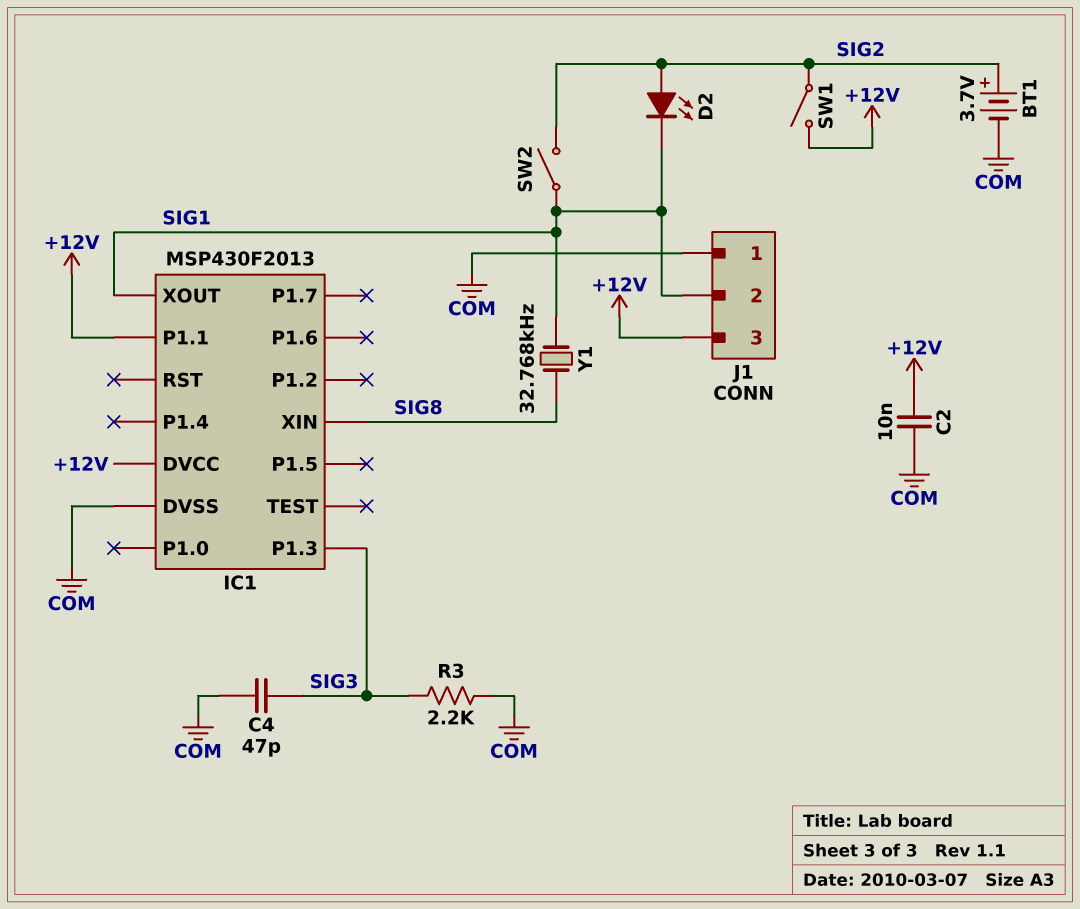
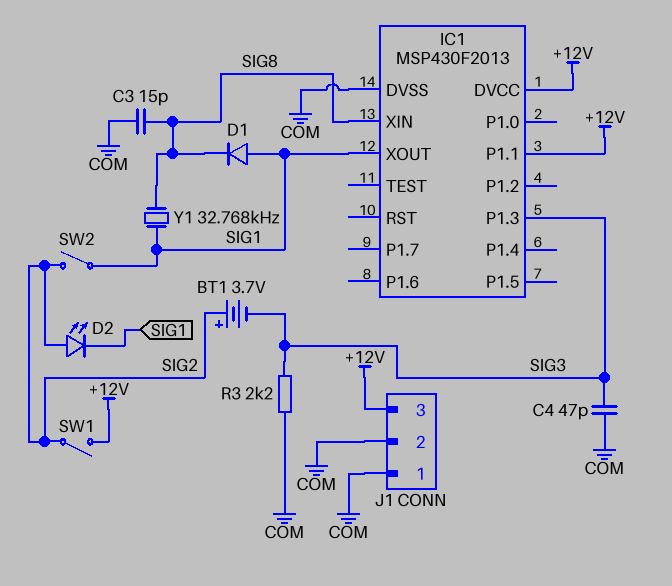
BT1: 3.7V (plus SIG2, minus COM) -> 3.7V (plus SIG2, minus SIG3)
C2: 10nF (+12V, COM) -> none
C3: none -> 15pF (COM, SIG8)
D1: none -> diode (A SIG1, K SIG8)
J1 pin 2: SIG1 -> COM

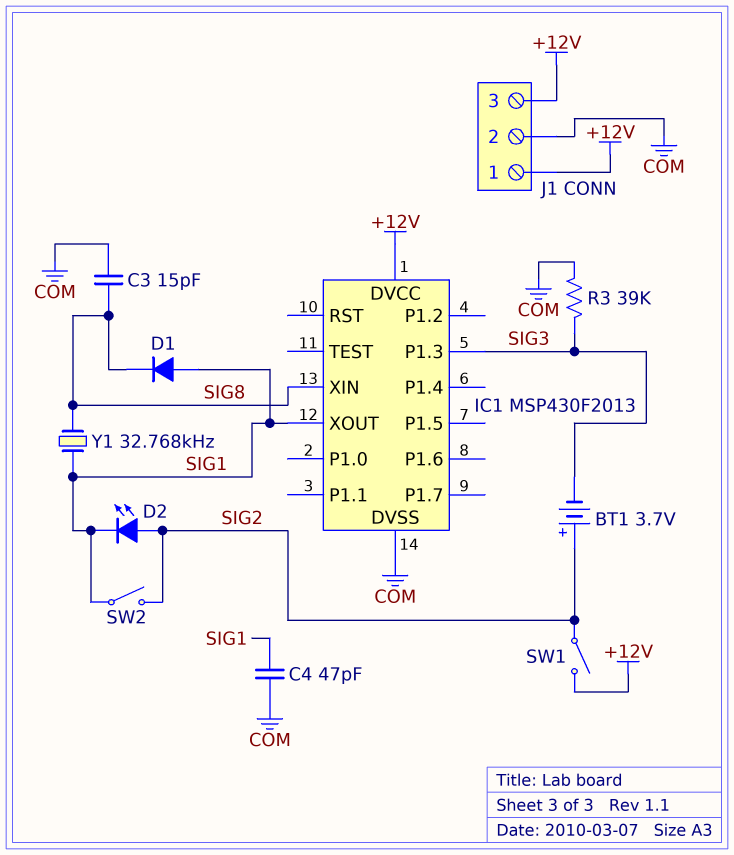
C4: 47pF (COM, SIG3) -> 47pF (COM, SIG1)
IC1 pin P1.1: +12V -> none
J1 pin 1: COM -> +12V
R3: 2.2k (COM, SIG3) -> 39k (COM, SIG3)

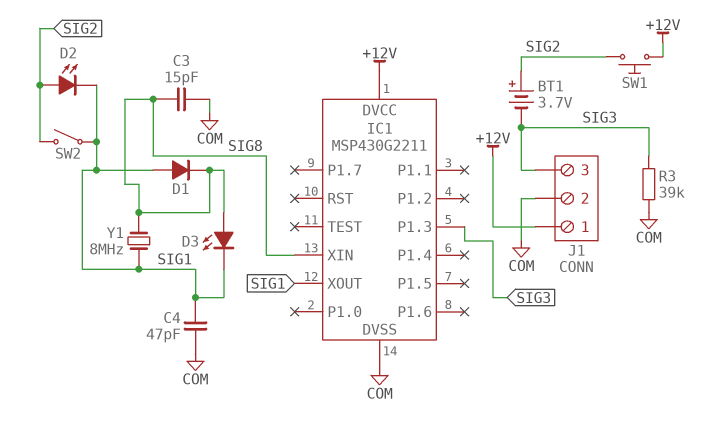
D3: none -> LED (A SIG8, K SIG1)
IC1: MSP430F2013 -> MSP430G2211
J1 pin 3: +12V -> SIG3
SW1: switch (+12V, SIG2) -> button (+12V, SIG2)
Y1: 32.768kHz (SIG1, SIG8) -> 8MHz (SIG1, SIG8)

